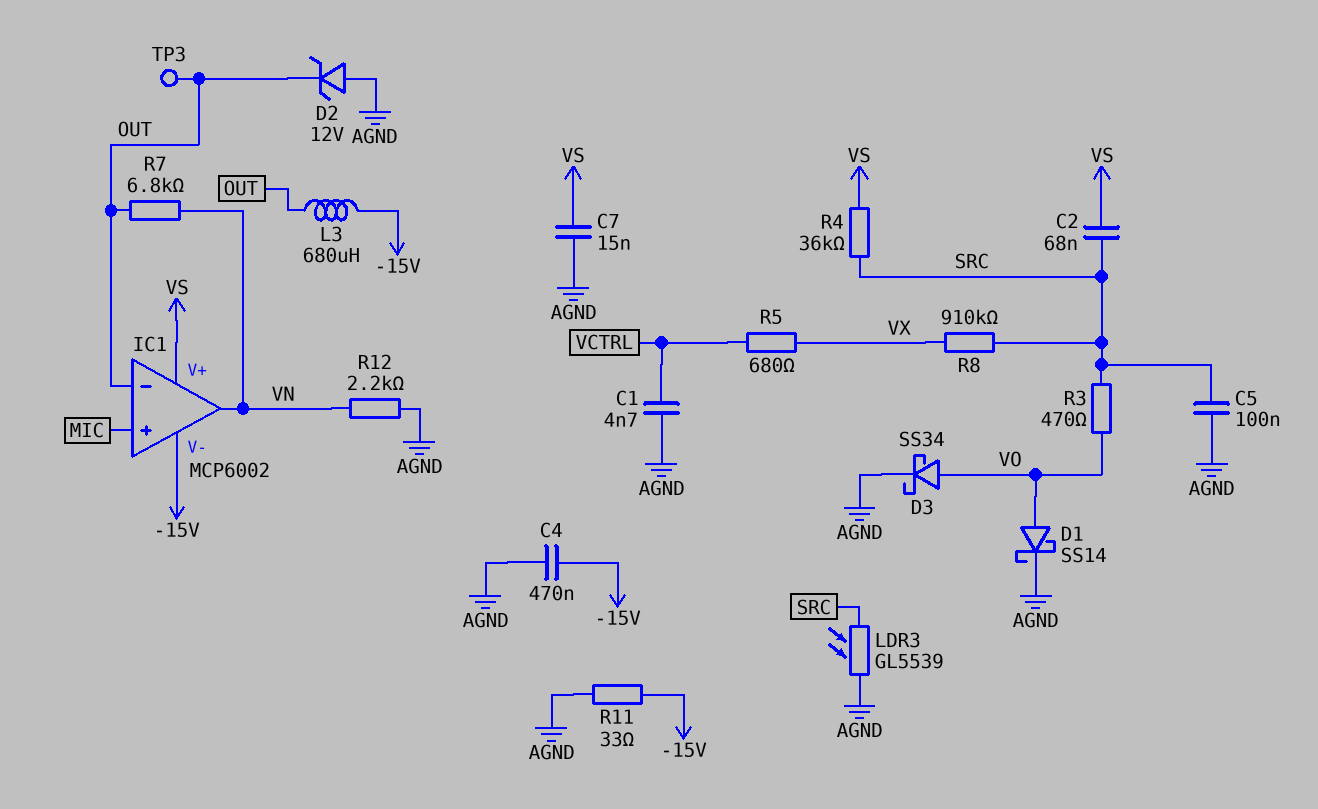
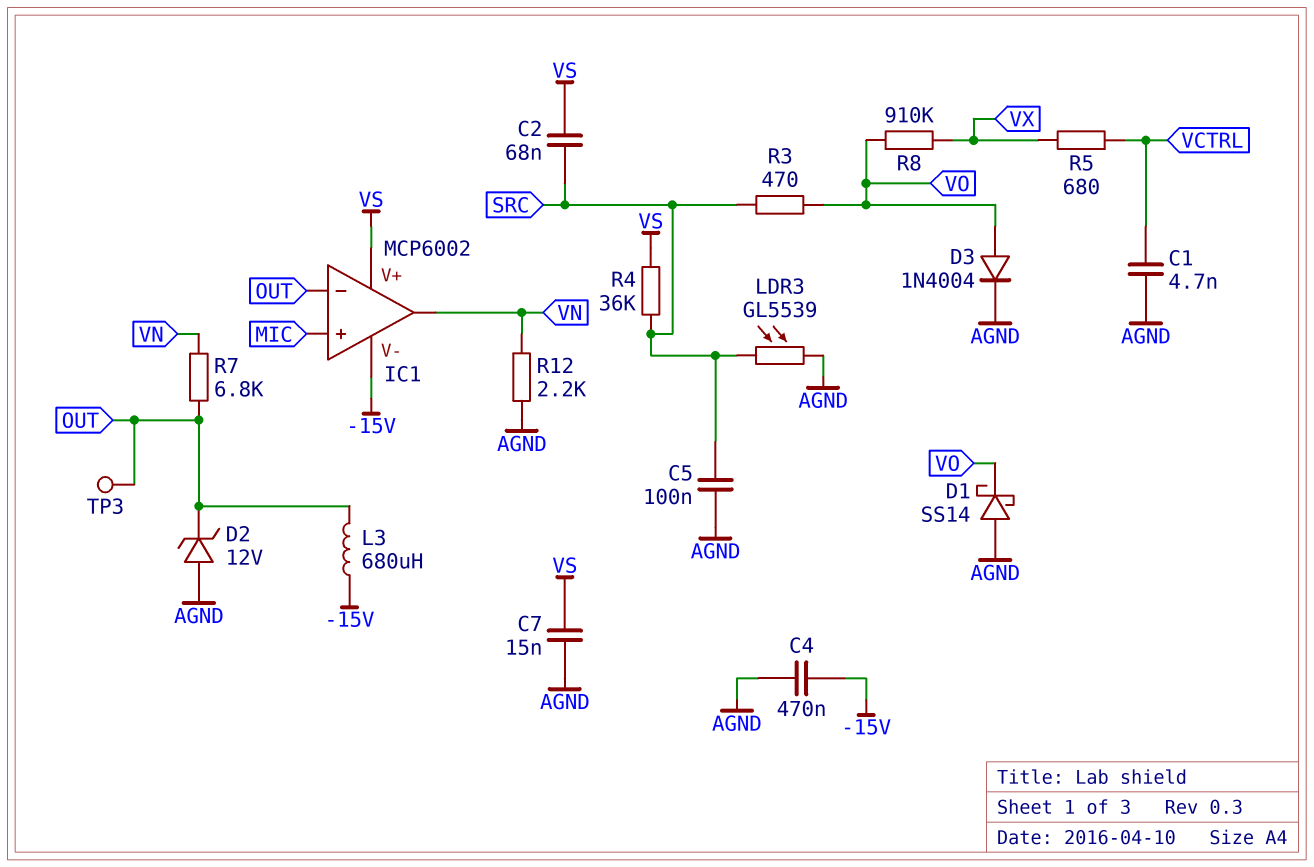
D1: schottky SS14 (A VO, K AGND) -> schottky SS14 (A AGND, K VO)
D3: schottky SS34 (A VO, K AGND) -> diode 1N4004 (A VO, K AGND)
R8: 910k (SRC, VX) -> 910k (VO, VX)
R11: 33 (-15V, AGND) -> none

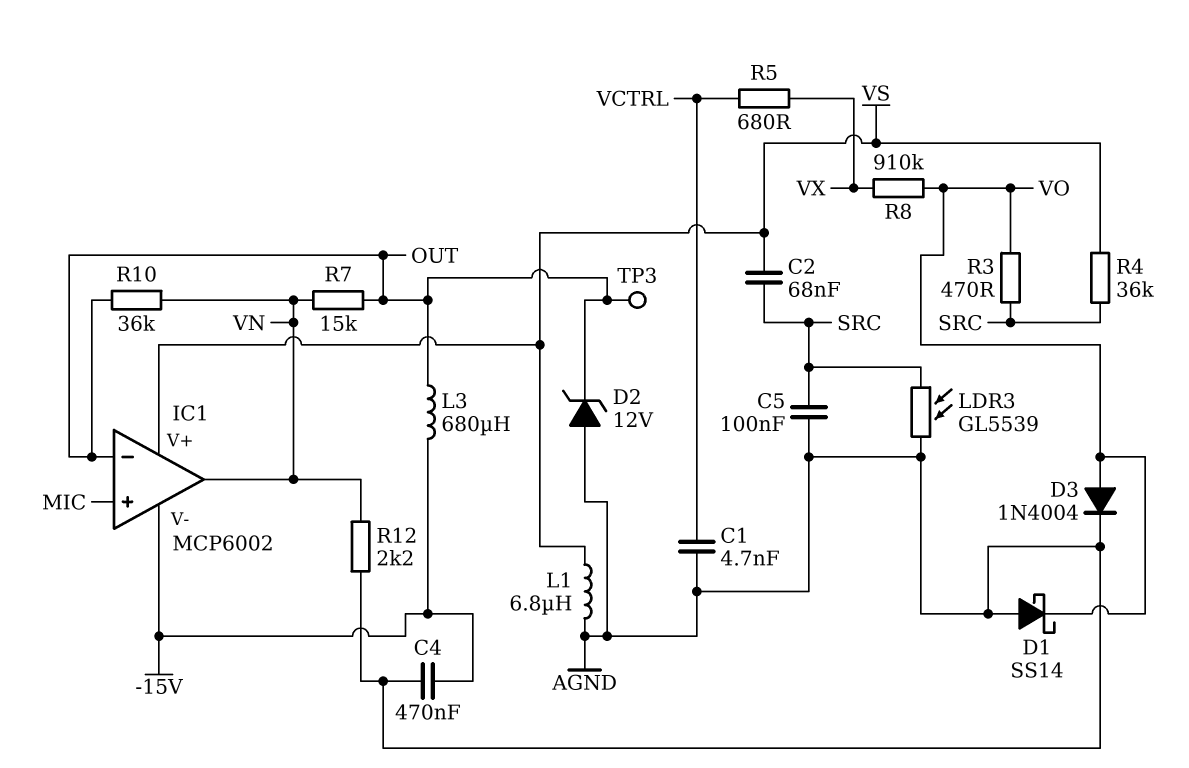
C7: 15nF (AGND, VS) -> none
L1: none -> 6.8uH (AGND, VS)
R7: 6.8k (OUT, VN) -> 15k (OUT, VN)
R10: none -> 36k (OUT, VN)

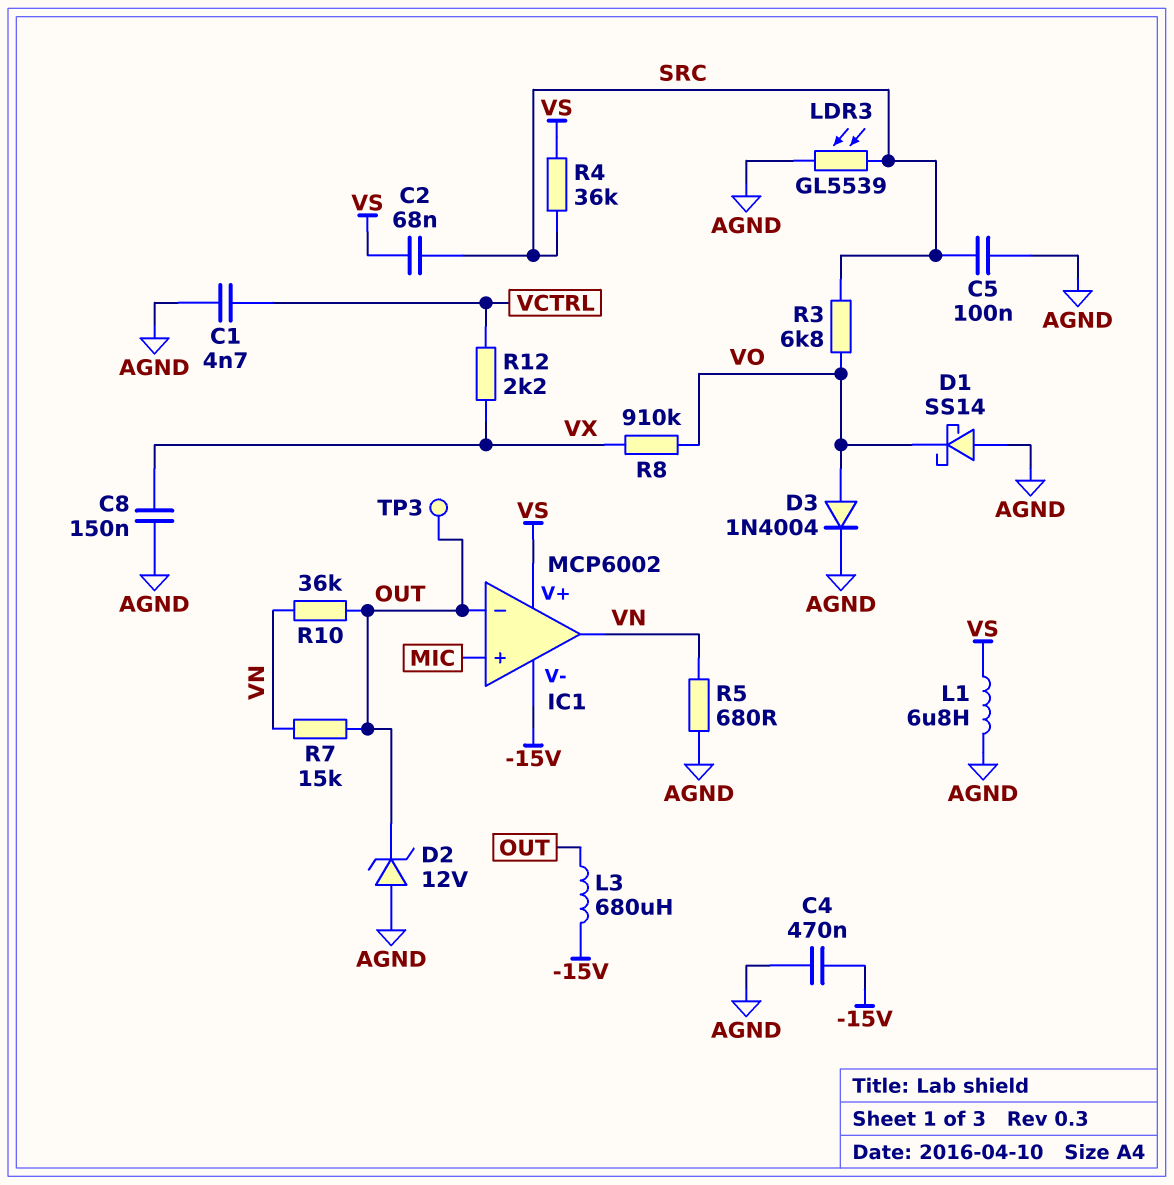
C8: none -> 150nF (AGND, VX)
R3: 470 (SRC, VO) -> 6.8k (SRC, VO)
R5: 680 (VCTRL, VX) -> 680 (AGND, VN)
R12: 2.2k (AGND, VN) -> 2.2k (VCTRL, VX)

